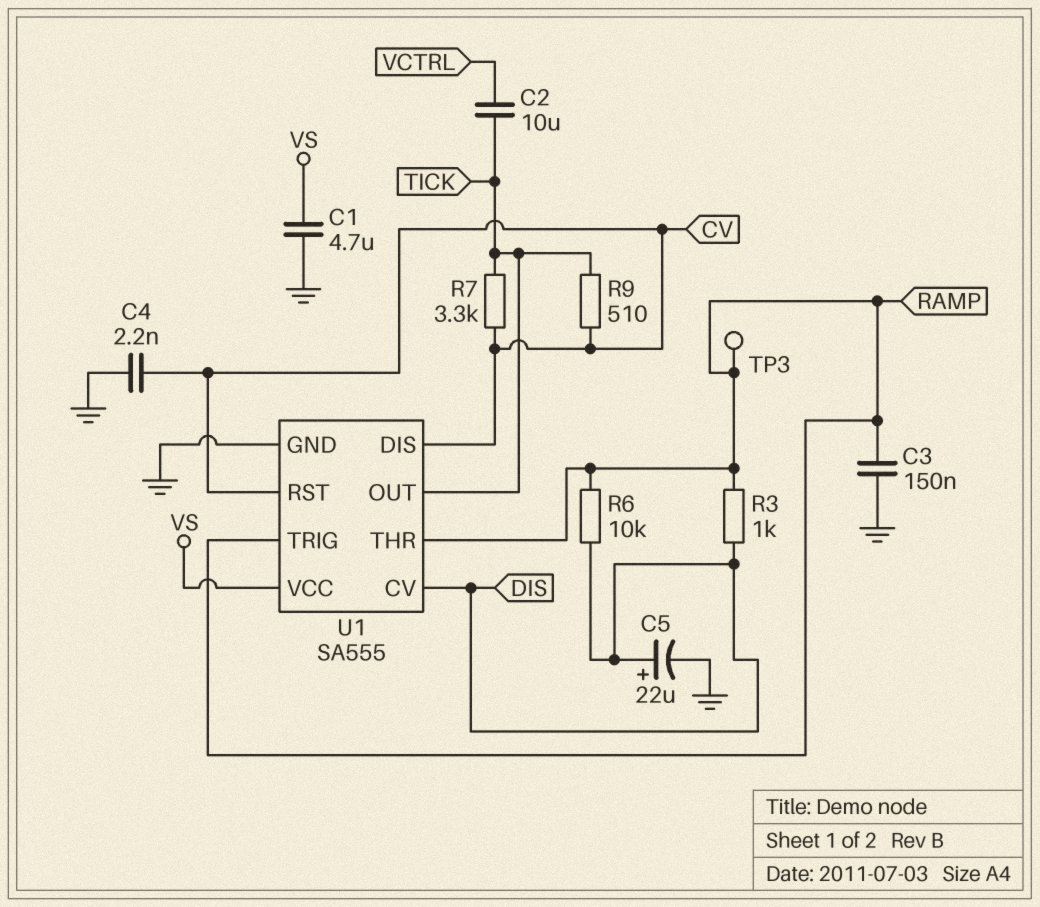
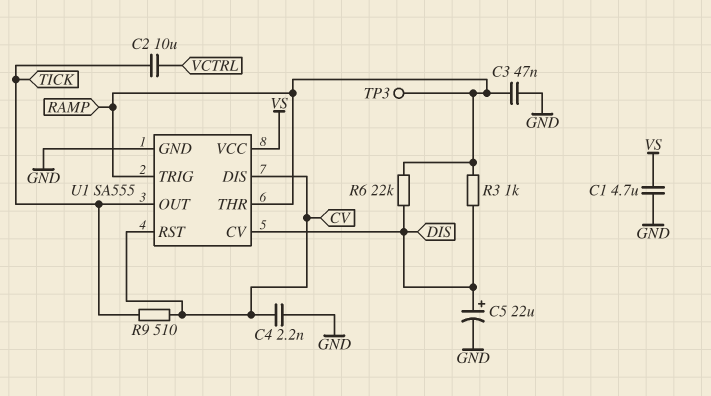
C3: 150nF (GND, RAMP) -> 47nF (GND, RAMP)
R6: 10k (DIS, RAMP) -> 22k (DIS, RAMP)
R7: 3.3k (CV, TICK) -> none

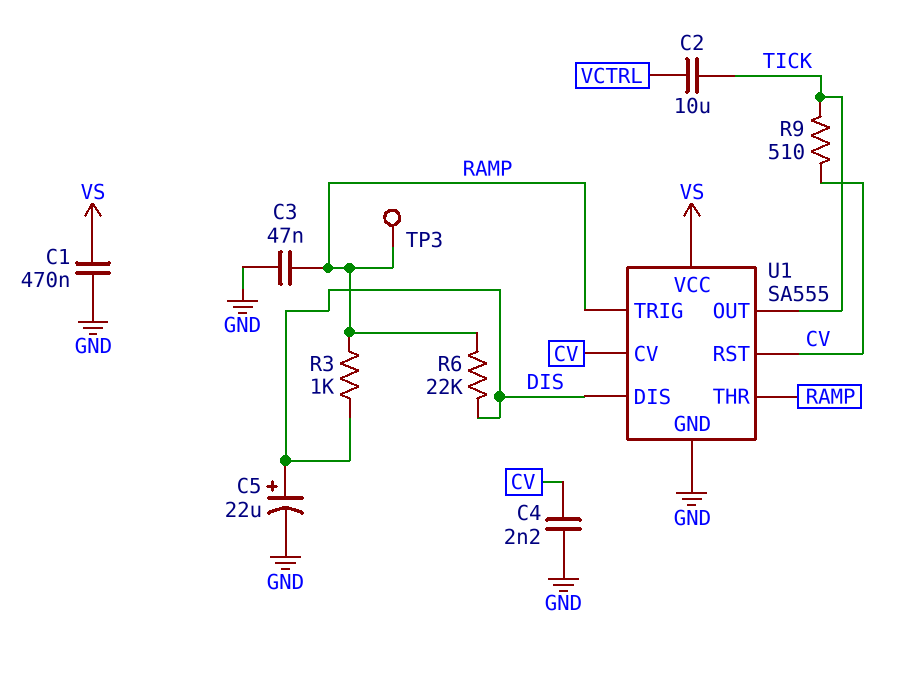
C1: 4.7uF (GND, VS) -> 470nF (GND, VS)
U1 pin CV: DIS -> CV
U1 pin DIS: CV -> DIS

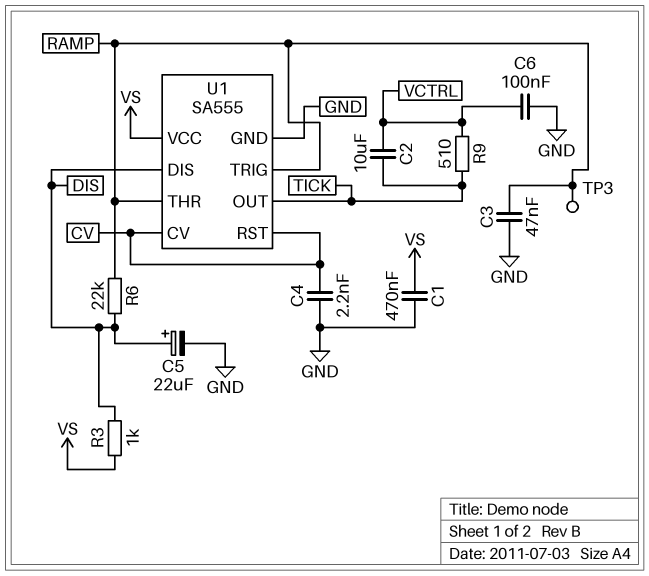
C6: none -> 100nF (GND, VCTRL)
R3: 1k (DIS, RAMP) -> 1k (DIS, VS)
R9: 510 (CV, TICK) -> 510 (TICK, VCTRL)

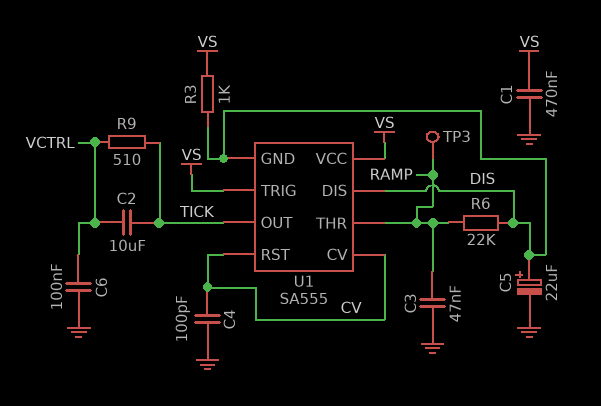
C4: 2.2nF (CV, GND) -> 100pF (CV, GND)
U1 pin GND: GND -> DIS
U1 pin TRIG: RAMP -> VS

